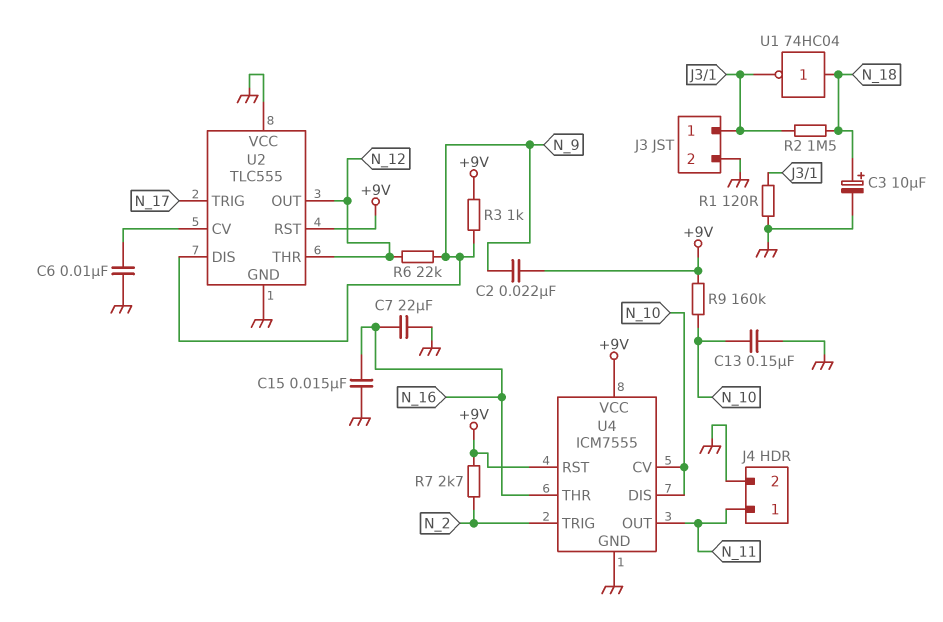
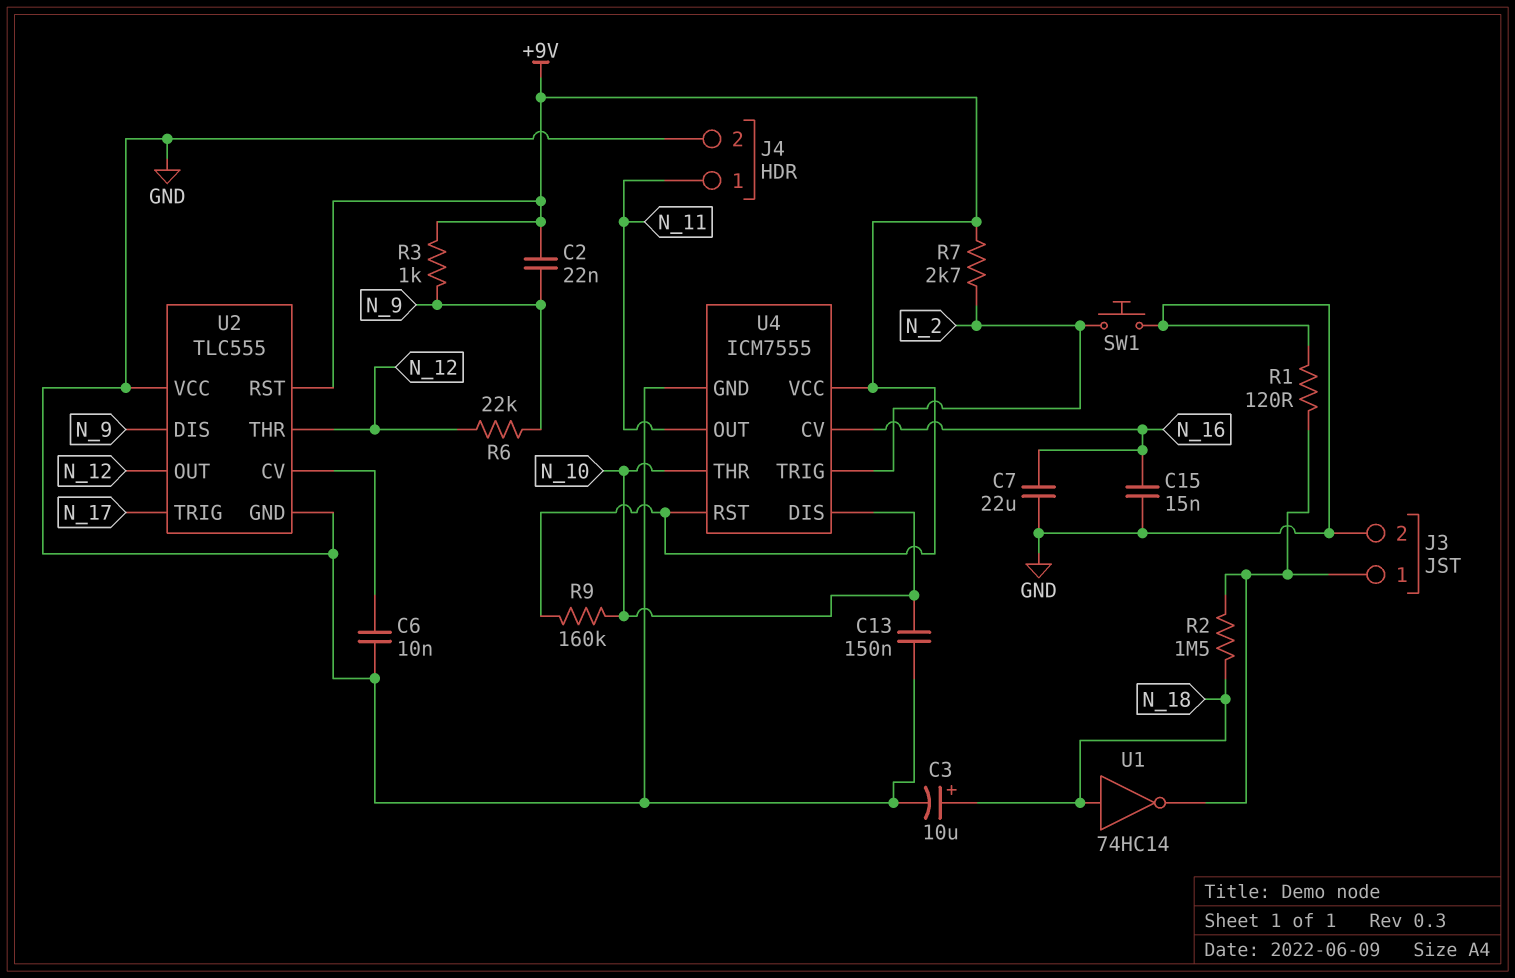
SW1: none -> button (GND, N_2)
U1: NOT 74HC04 (in N_18, out J3/1) -> NOT 74HC14 (in N_18, out J3/1)
U4 pin CV: N_10 -> N_16
U4 pin THR: N_16 -> N_10

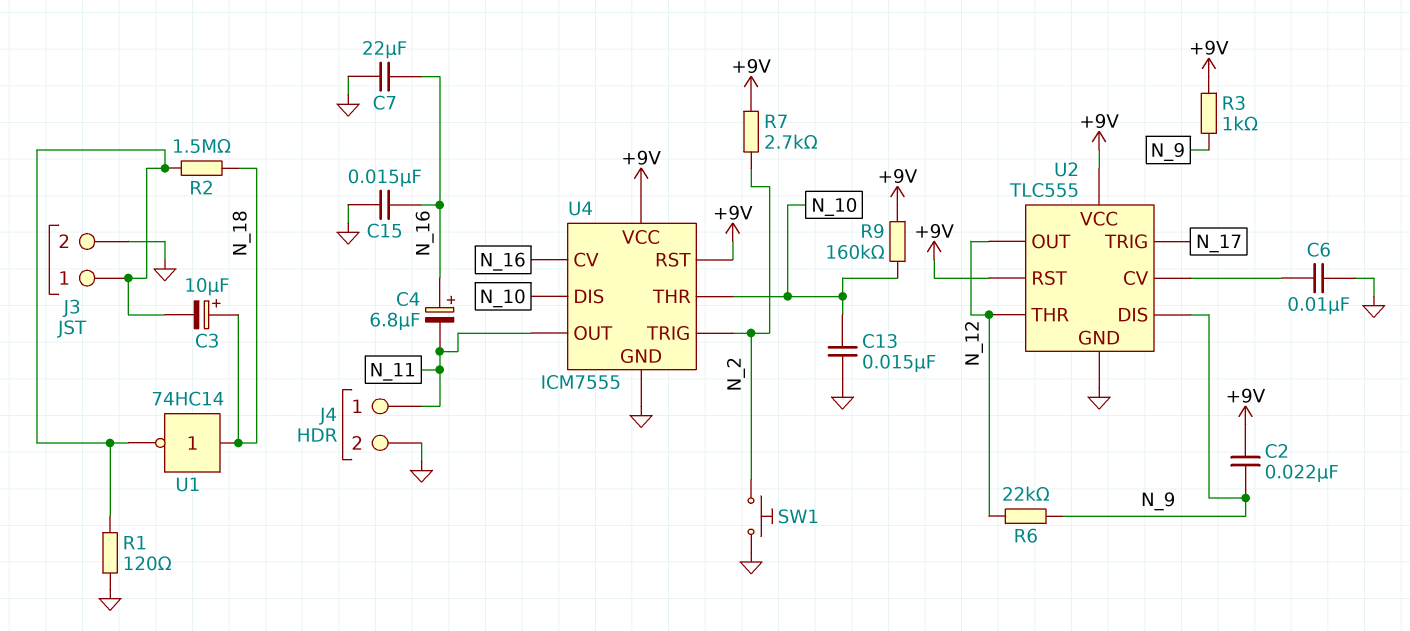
C3: 10uF (plus N_18, minus GND) -> 10uF (plus N_18, minus J3/1)
C4: none -> 6.8uF (plus N_16, minus N_11)
C13: 150nF (GND, N_10) -> 15nF (GND, N_10)
U2 pin VCC: GND -> +9V

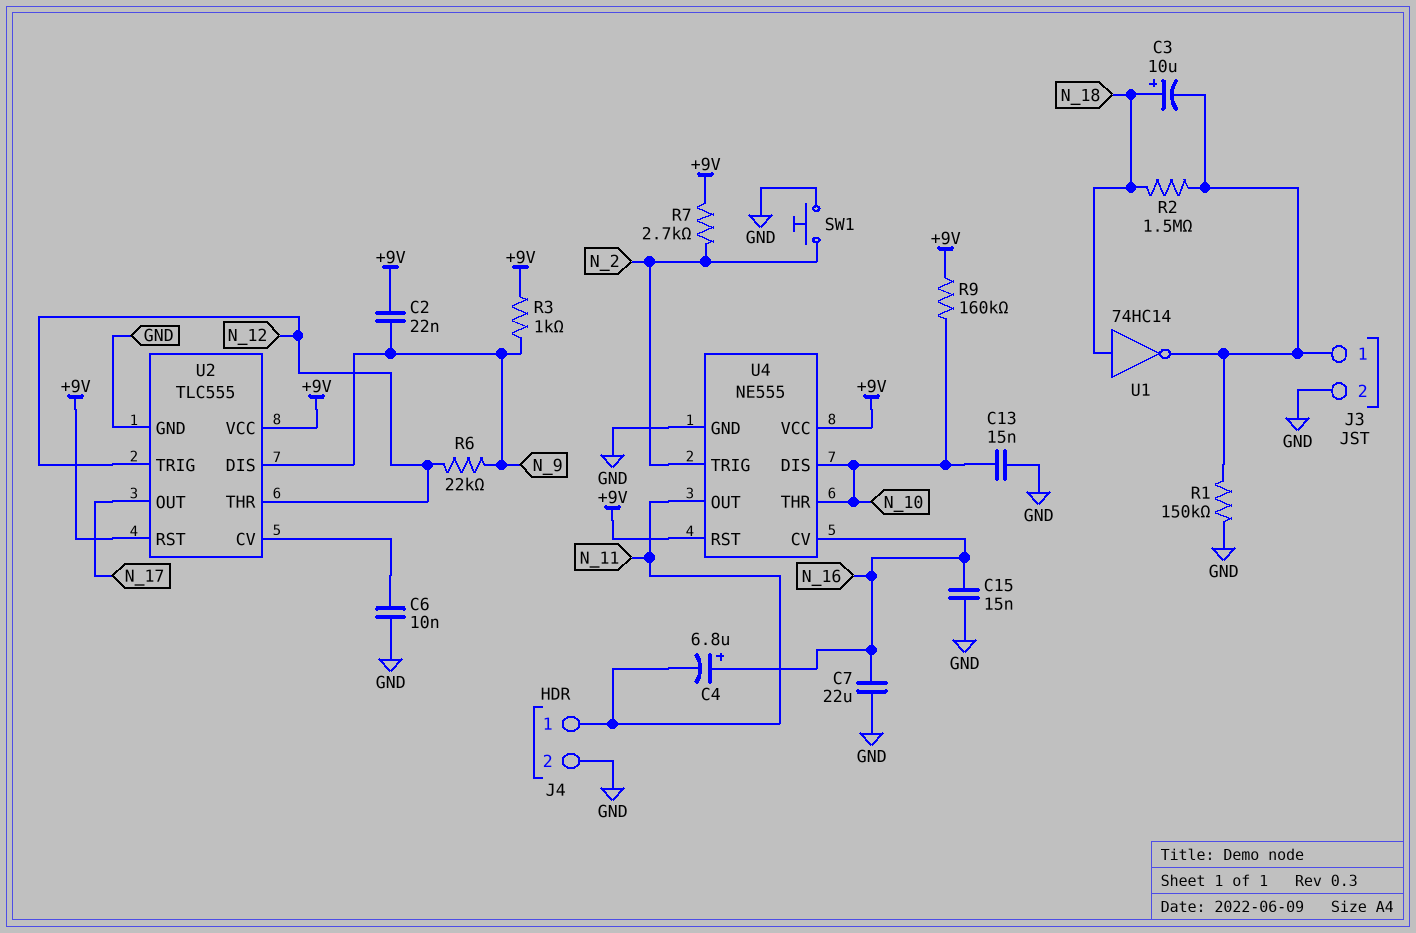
R1: 120 (GND, J3/1) -> 150k (GND, J3/1)
U2 pin OUT: N_12 -> N_17
U2 pin TRIG: N_17 -> N_12
U4: ICM7555 -> NE555

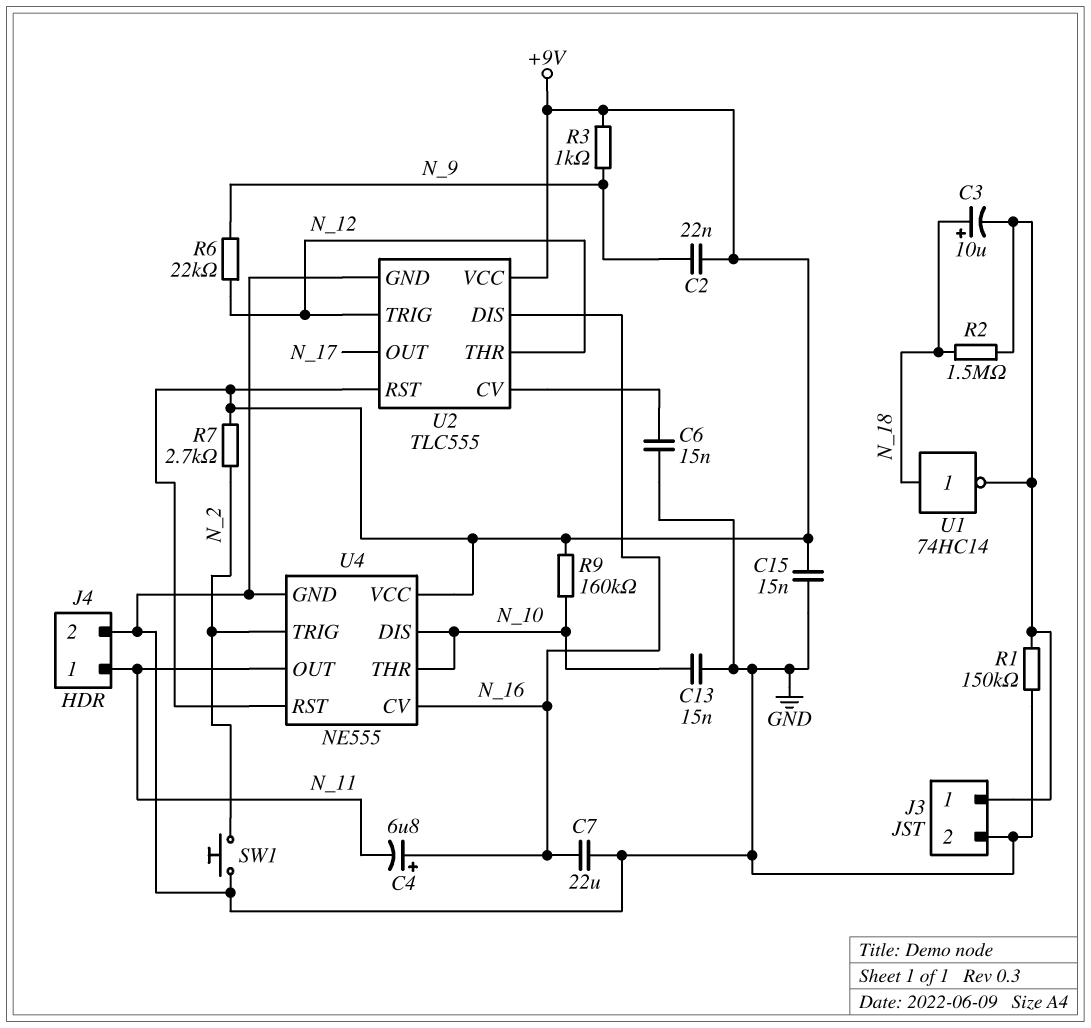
C6: 10nF (GND, U2/CV) -> 15nF (GND, U2/CV)
C15: 15nF (GND, N_16) -> 15nF (+9V, GND)
U2 pin DIS: N_9 -> N_16

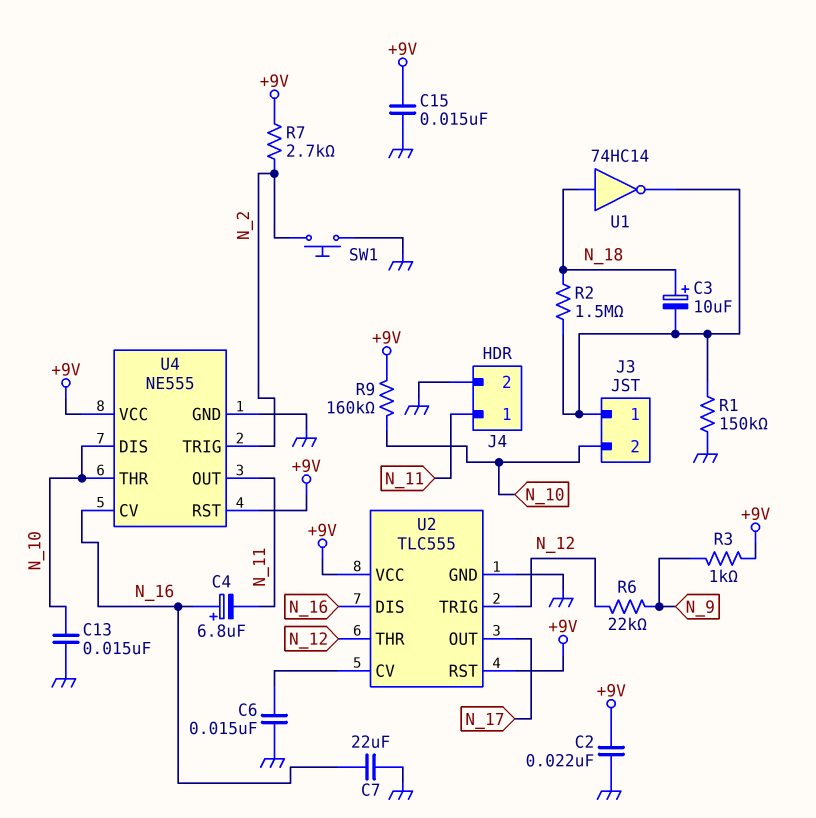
C2: 22nF (+9V, N_9) -> 22nF (+9V, GND)
J3 pin 2: GND -> N_10

